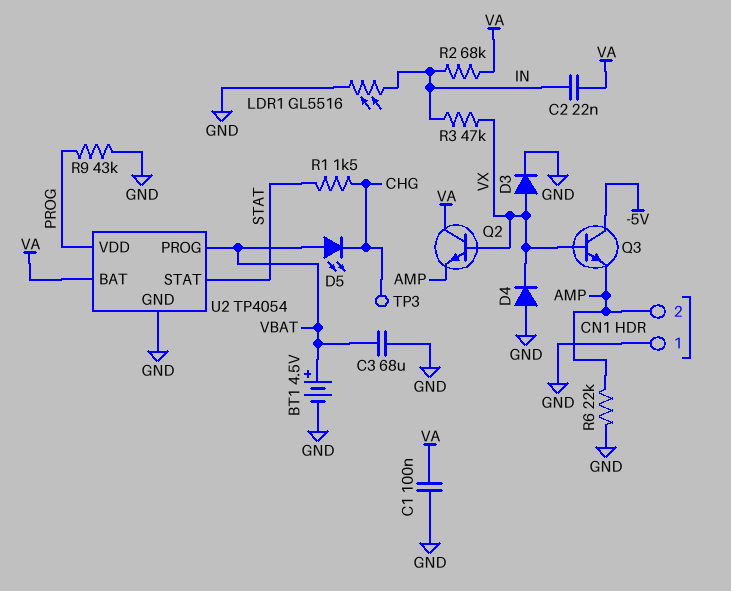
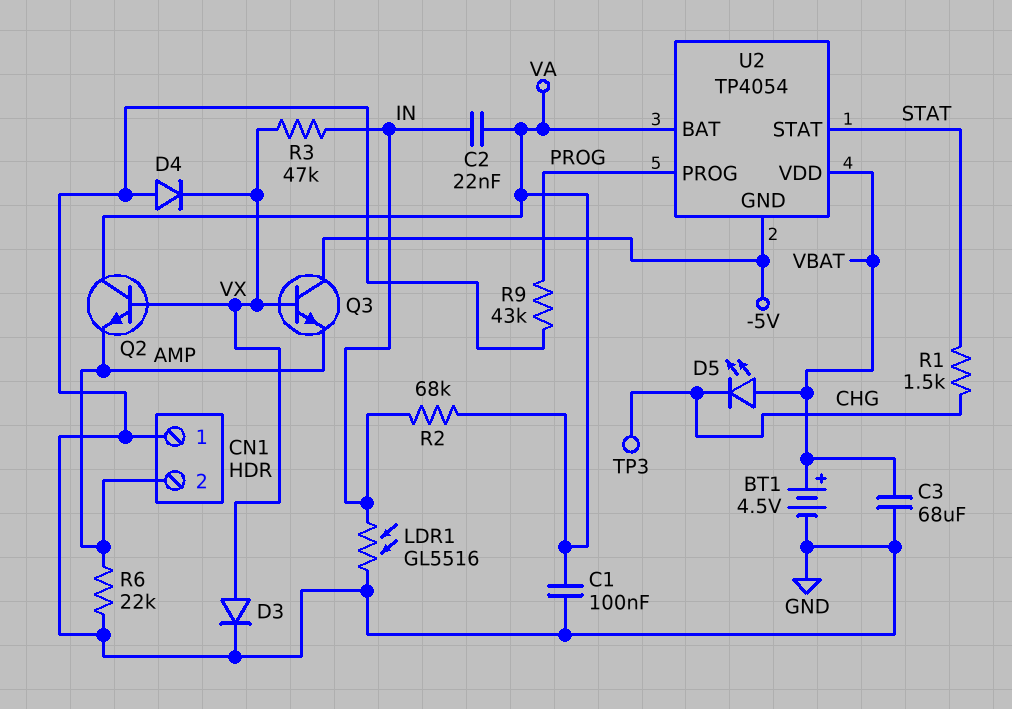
U2 pin GND: GND -> -5V
U2 pin PROG: VBAT -> PROG
U2 pin VDD: PROG -> VBAT

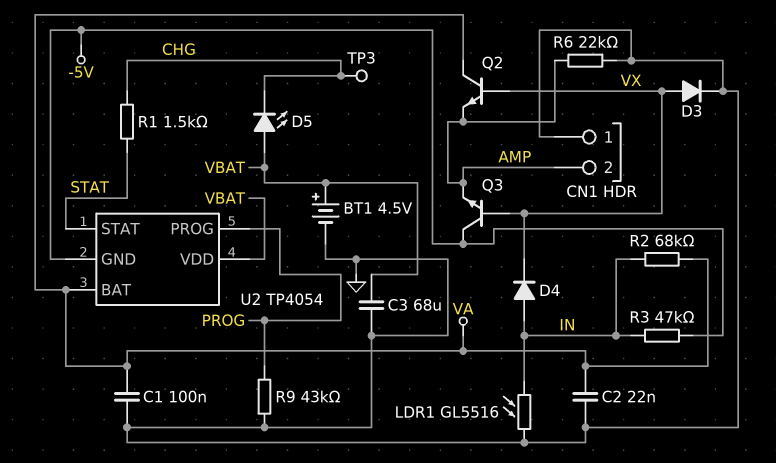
C2: 22nF (IN, VA) -> 22nF (GND, VA)
D4: diode (A GND, K VX) -> diode (A IN, K VX)
R3: 47k (IN, VX) -> 47k (-5V, IN)

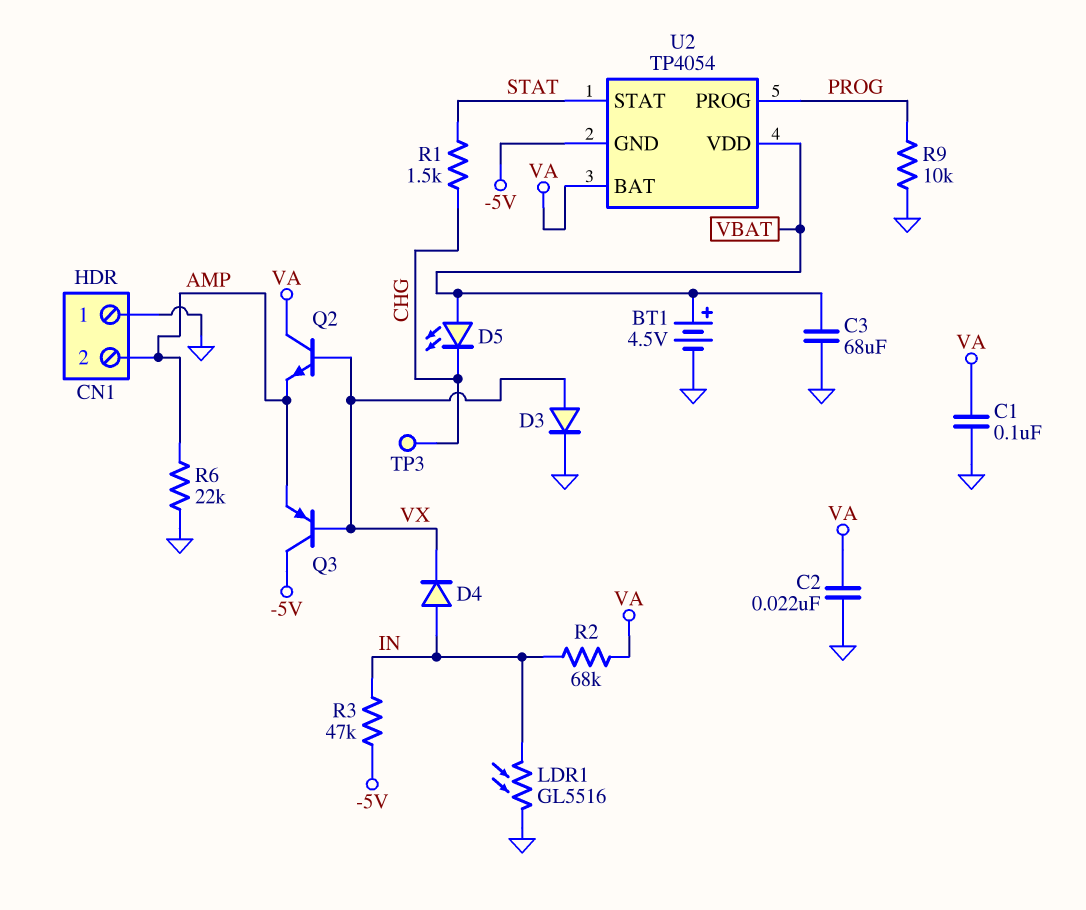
Q3: NPN (B VX, C -5V, E AMP) -> PNP (B VX, C -5V, E AMP)
R9: 43k (GND, PROG) -> 10k (GND, PROG)

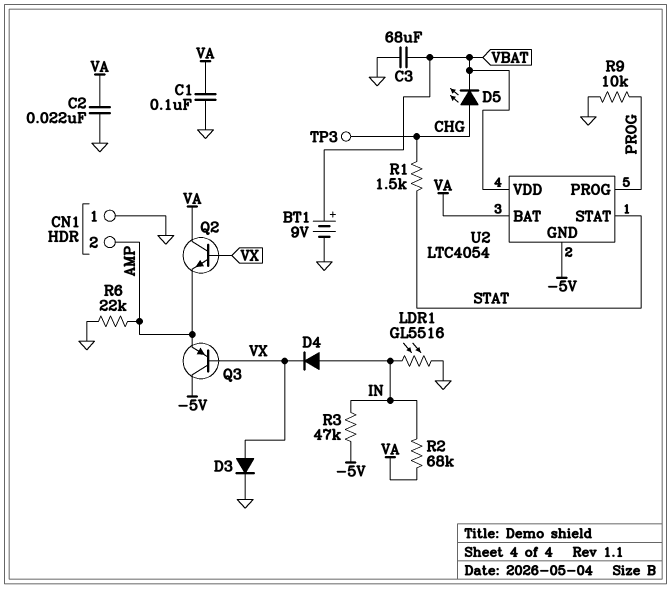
BT1: 4.5V (plus VBAT, minus GND) -> 9V (plus VBAT, minus GND)
D5: LED (A VBAT, K CHG) -> LED (A CHG, K VBAT)
U2: TP4054 -> LTC4054

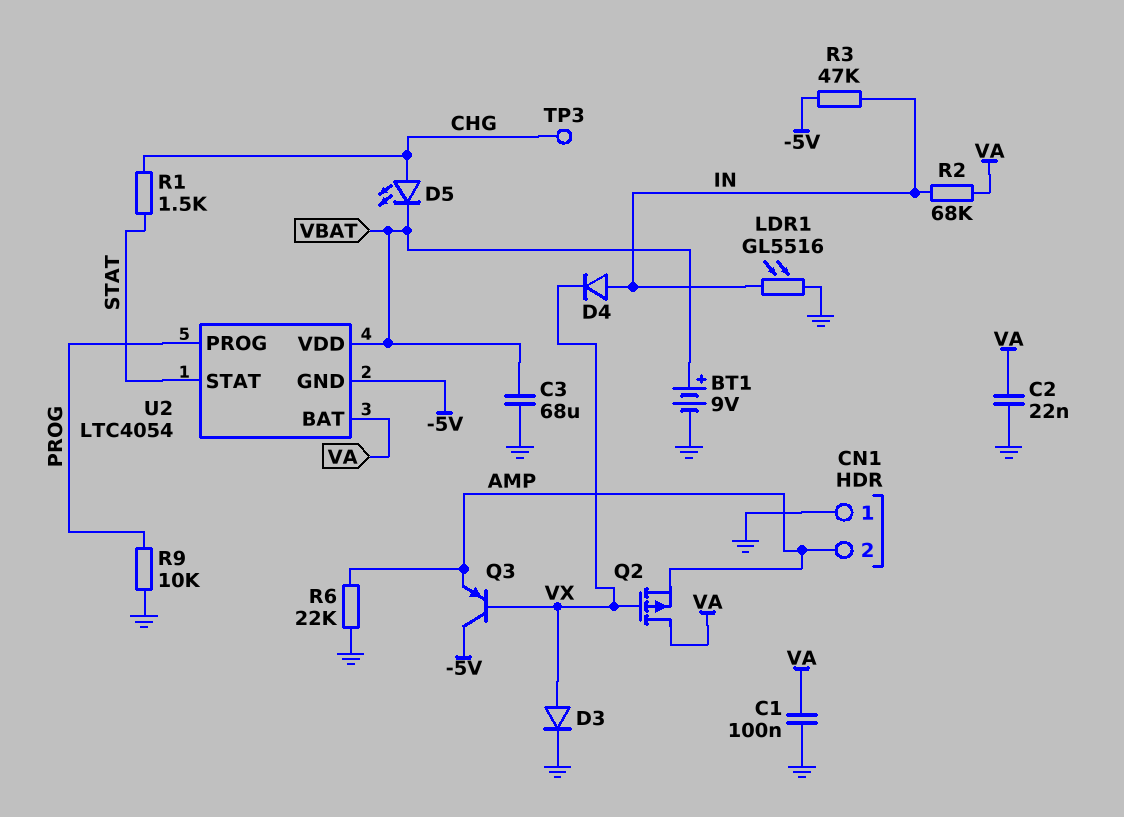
Q2: NPN (B VX, C VA, E AMP) -> PMOS (G VX, D VA, S AMP)

